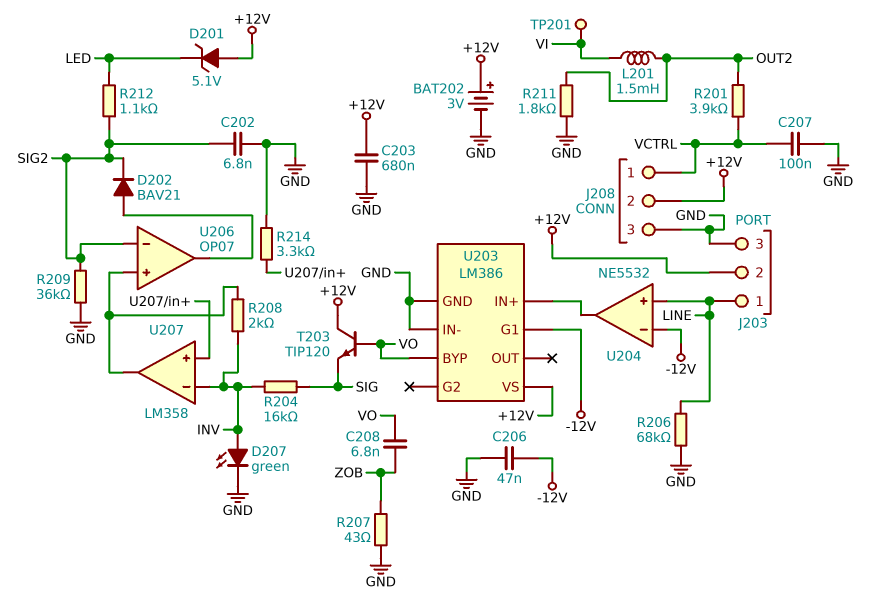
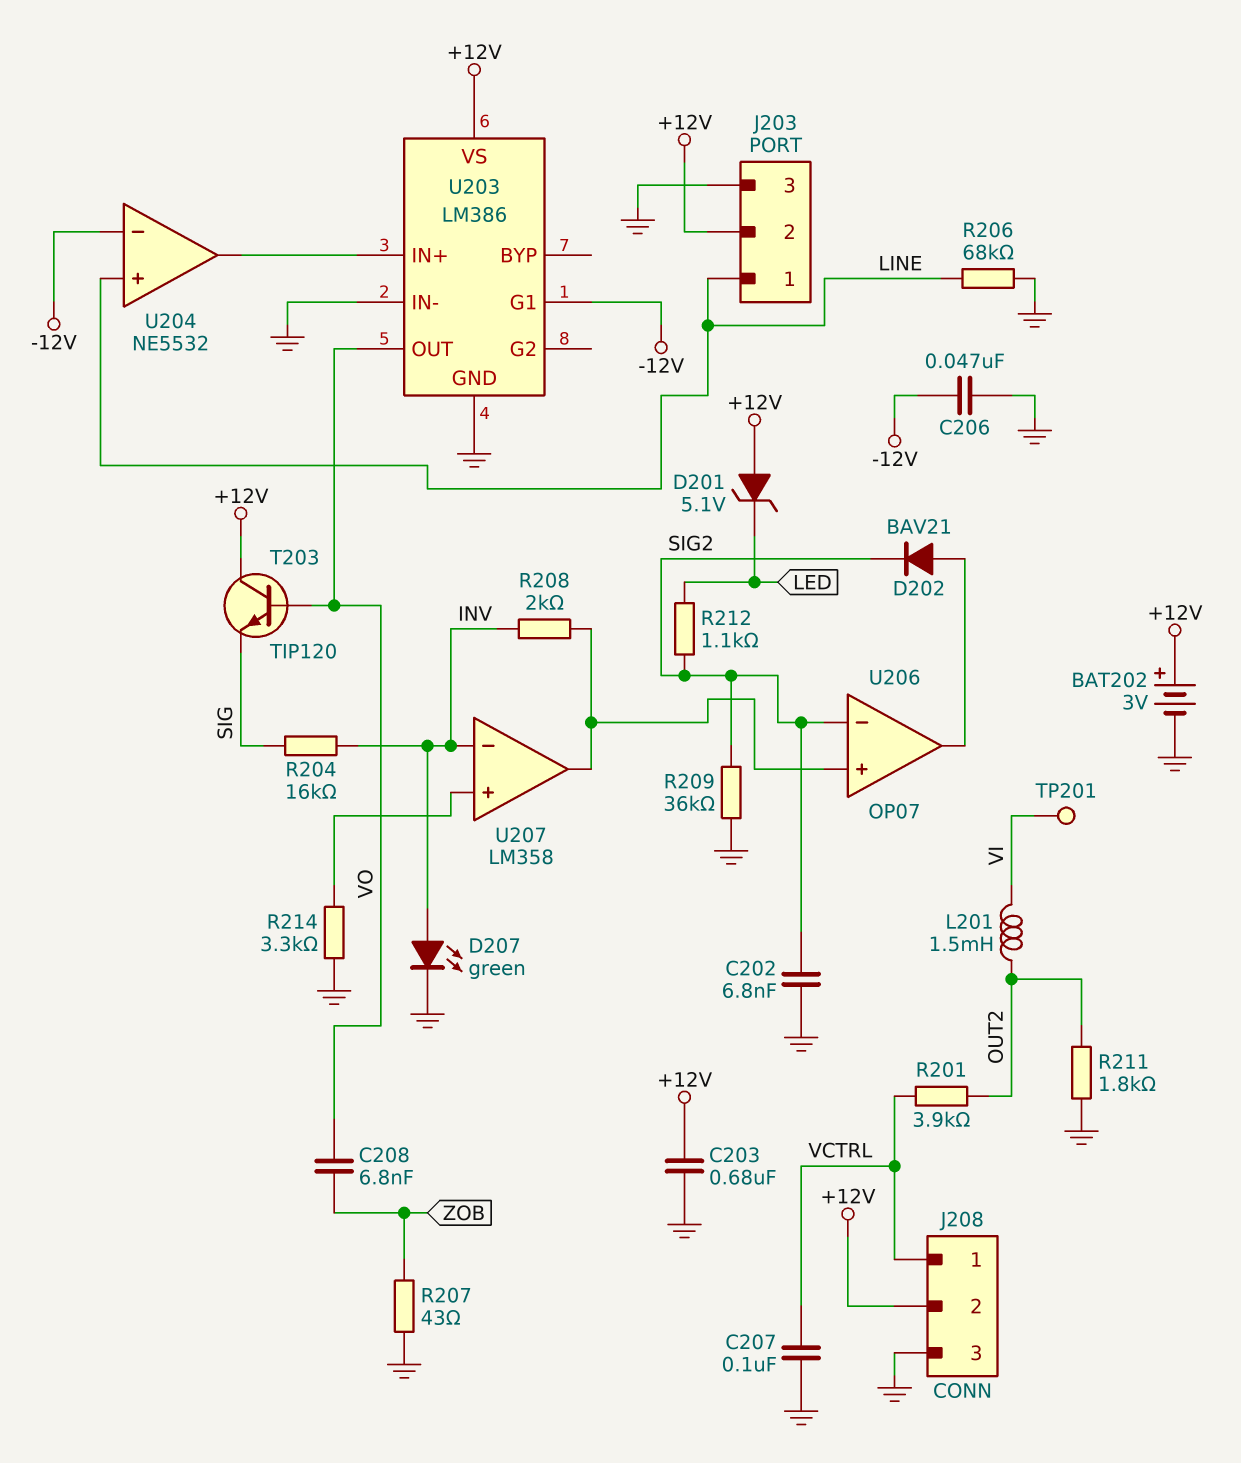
U203 pin BYP: VO -> none
U203 pin OUT: none -> VO

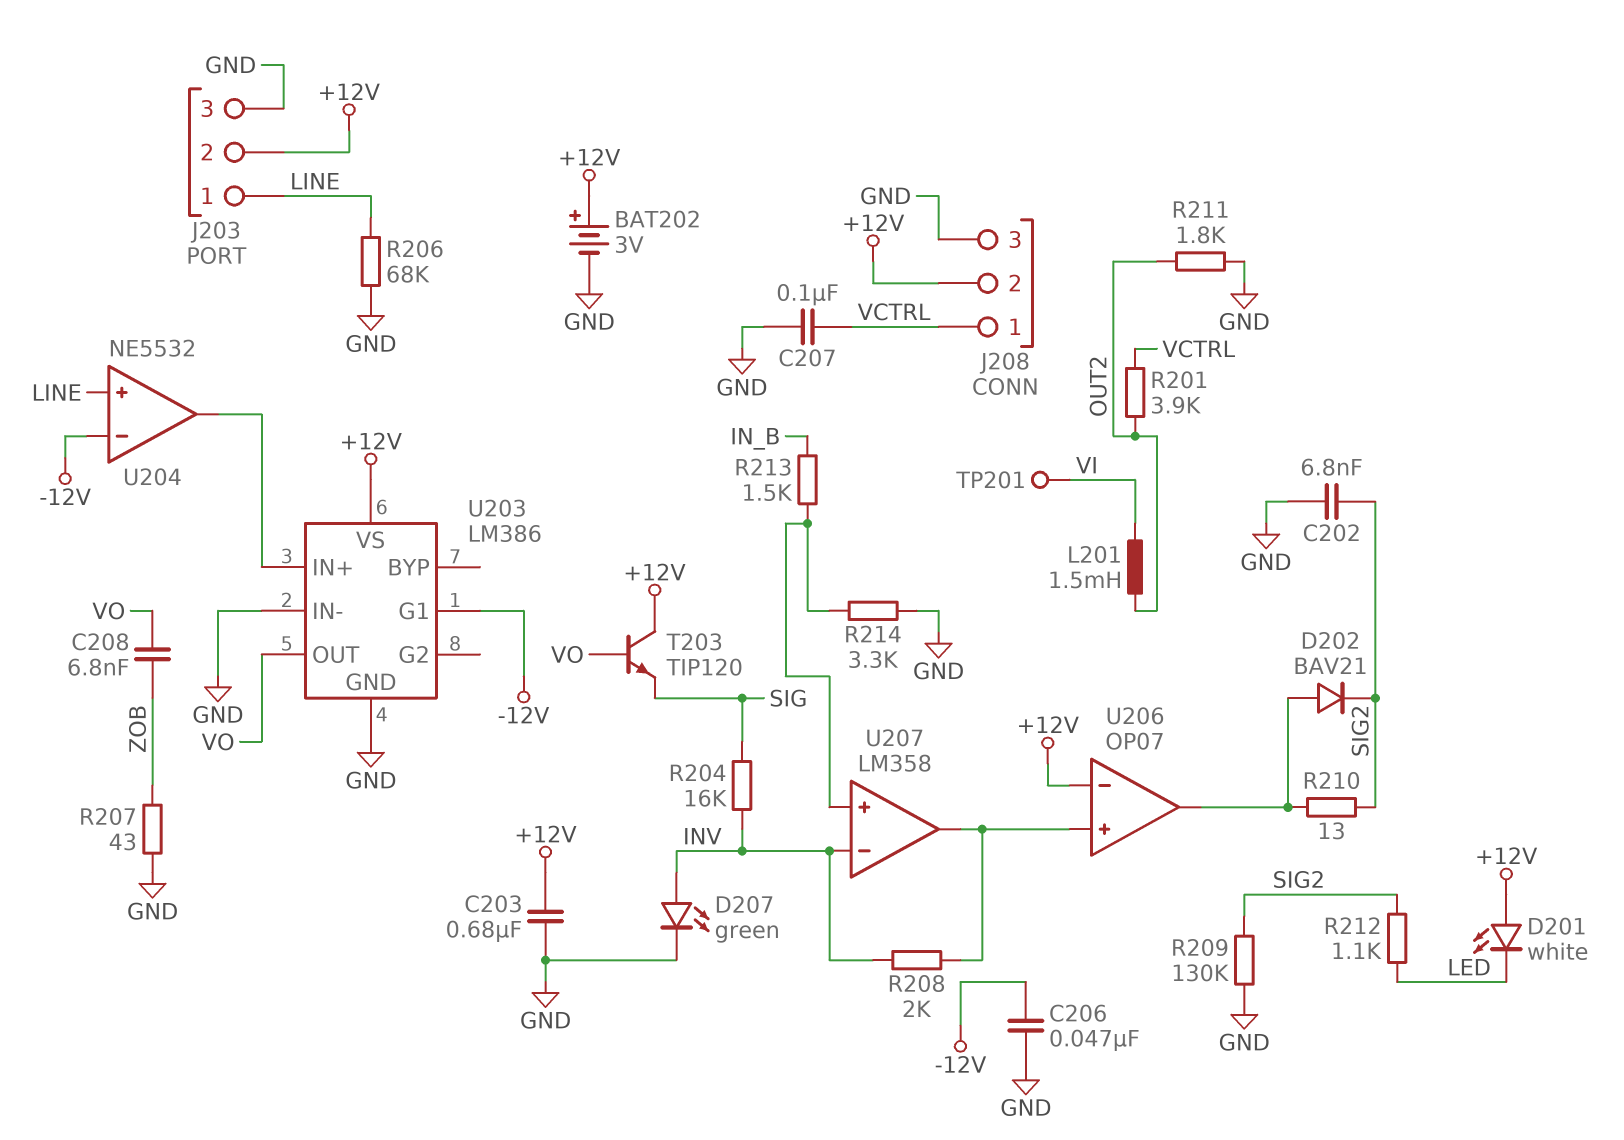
D201: zener 5.1V (A +12V, K LED) -> LED white (A +12V, K LED)
R209: 36k (GND, SIG2) -> 130k (GND, SIG2)
R210: none -> 13 (SIG2, U206/out)
R213: none -> 1.5k (IN_B, U207/in+)
U206 pin in-: SIG2 -> +12V

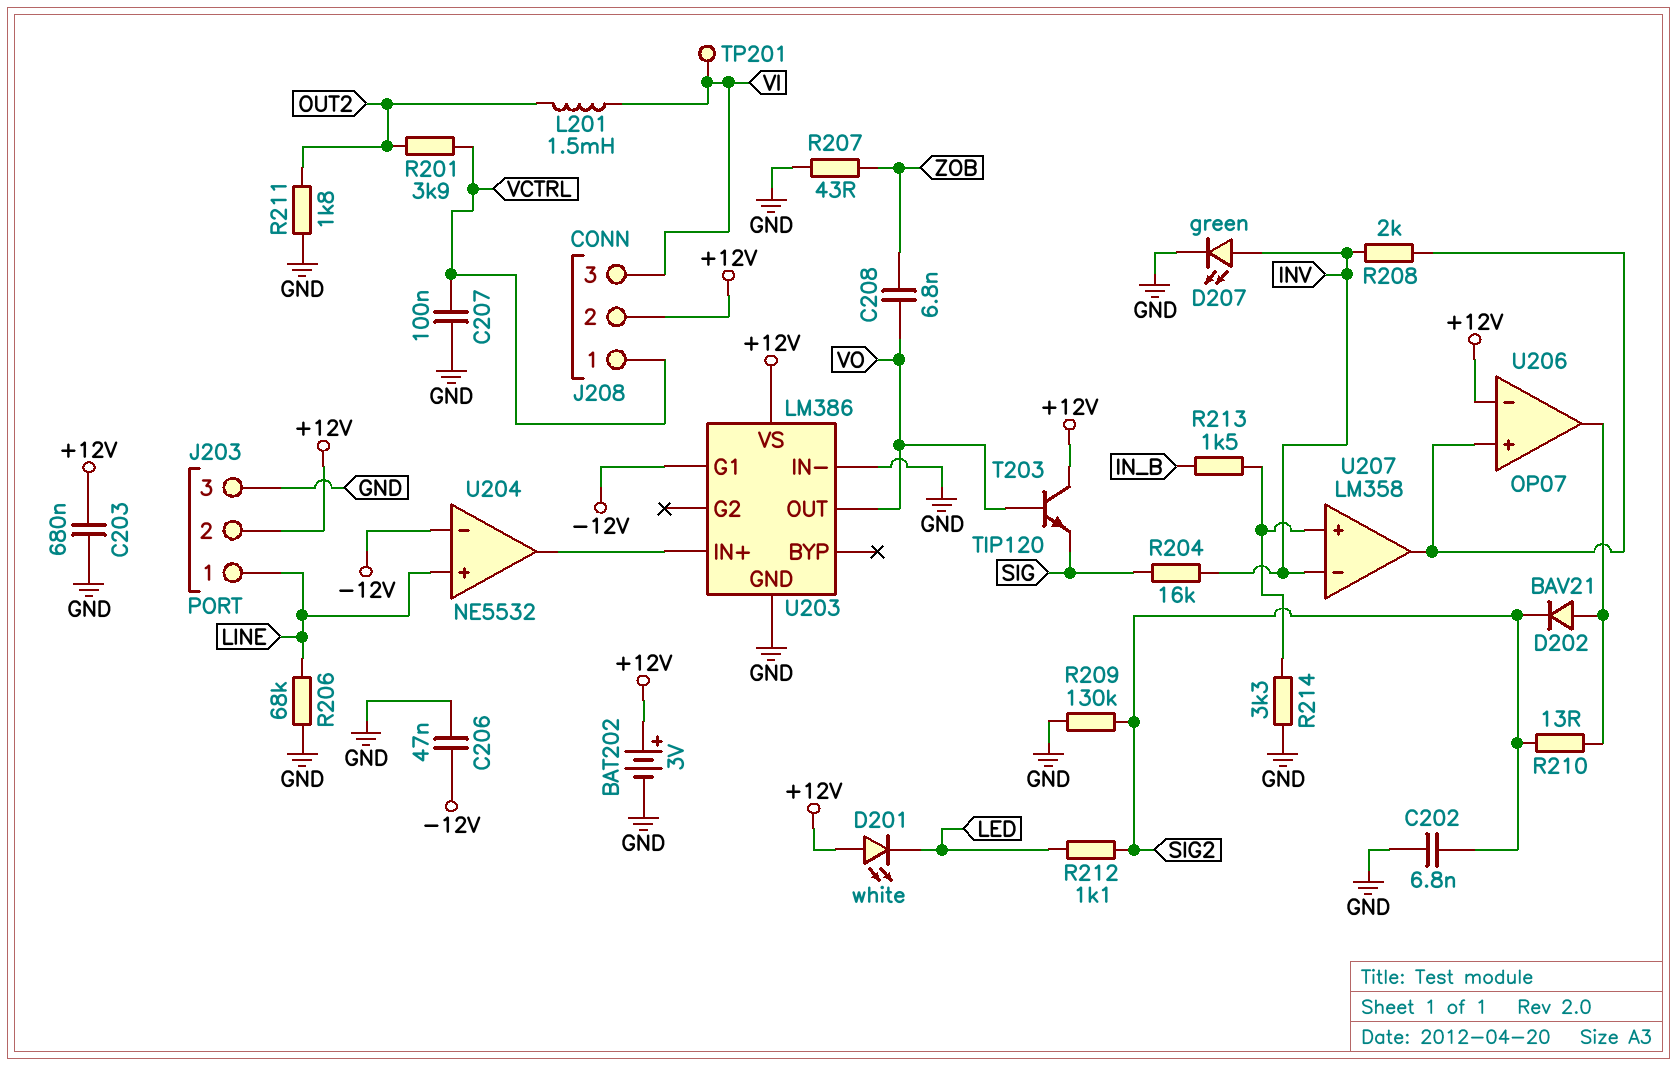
J208 pin 3: GND -> VI

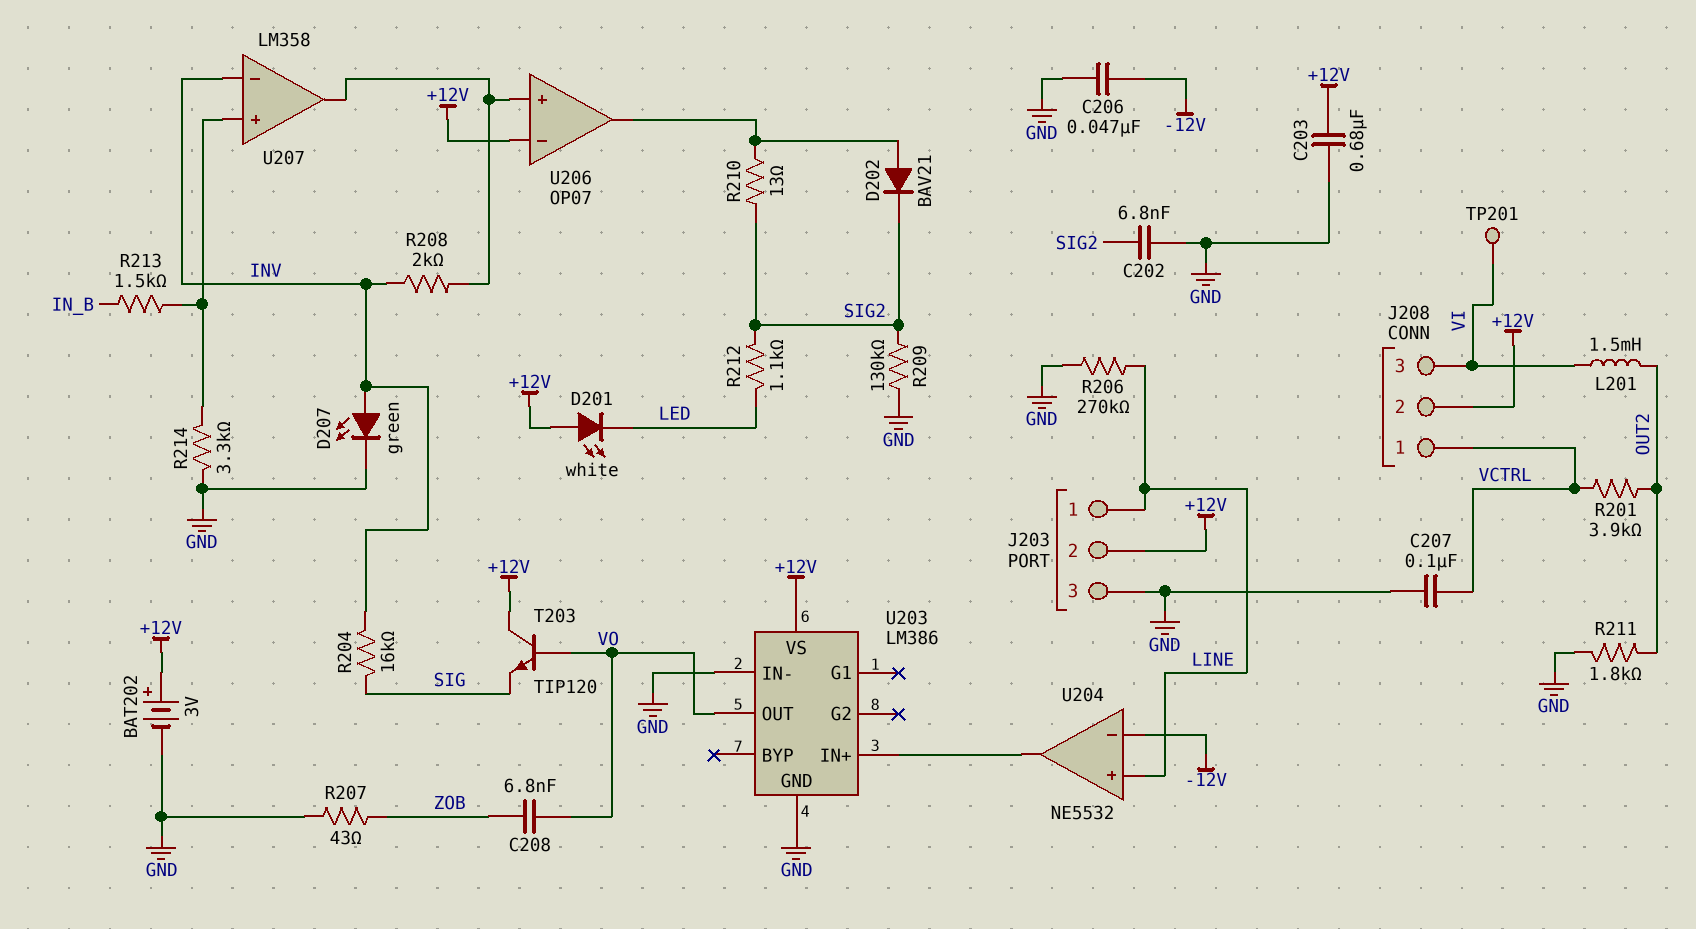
R206: 68k (GND, LINE) -> 270k (GND, LINE)
U203 pin G1: -12V -> none

